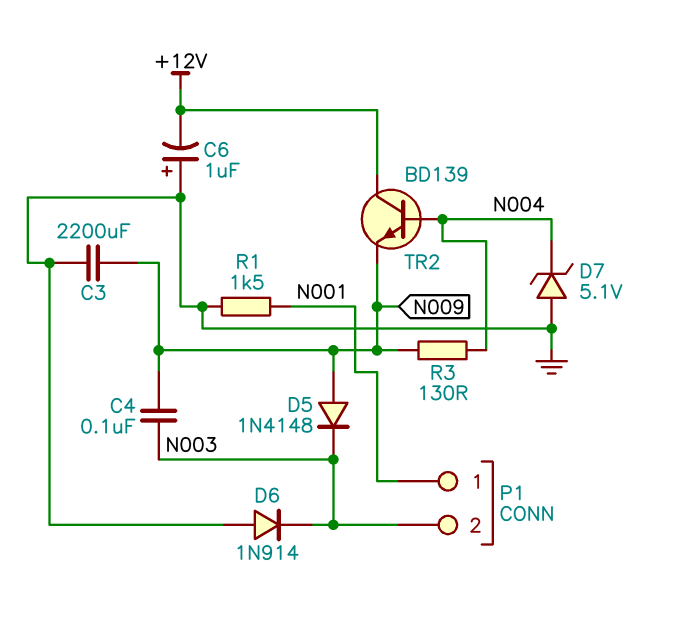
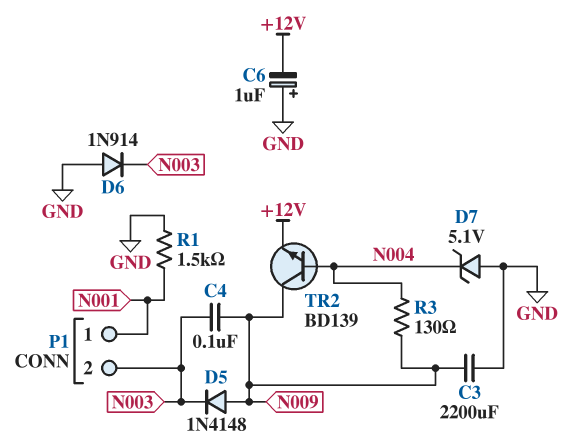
TR2: NPN BD139 (B N004, C +12V, E N009) -> NPN BD139 (B N004, C N009, E +12V)

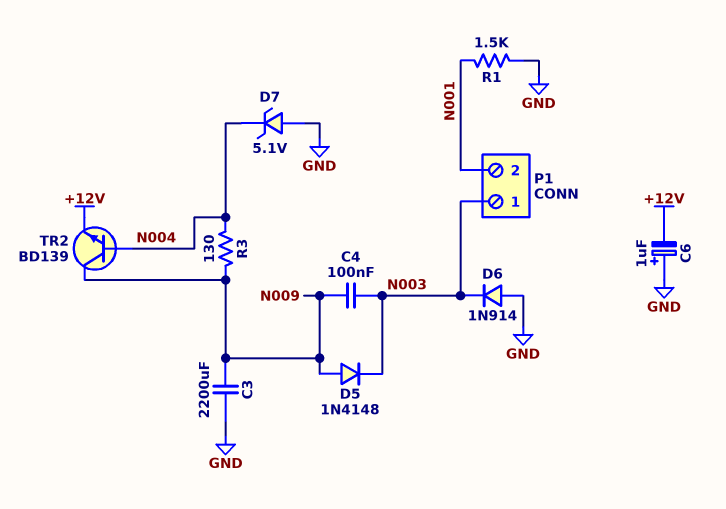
P1 pin 1: N001 -> N003
P1 pin 2: N003 -> N001

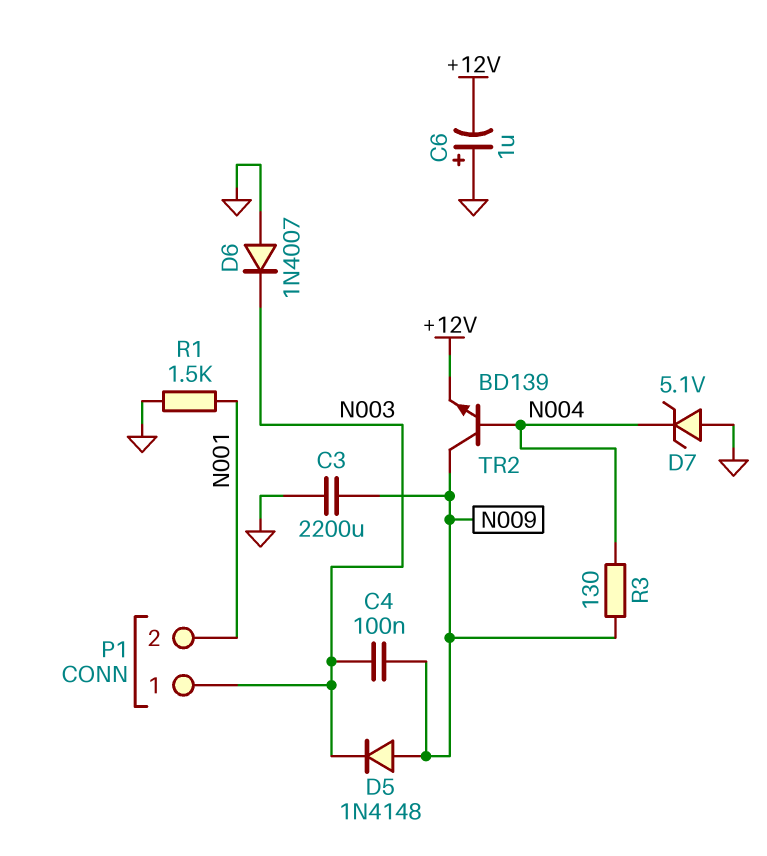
D6: diode 1N914 (A GND, K N003) -> diode 1N4007 (A GND, K N003)

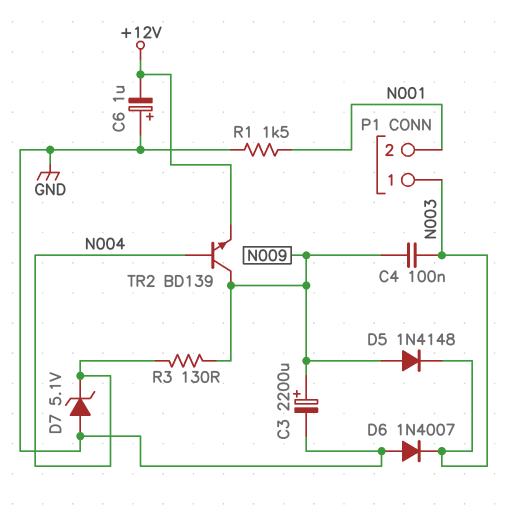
C3: 2200uF (GND, N009) -> 2200uF (plus N009, minus GND)

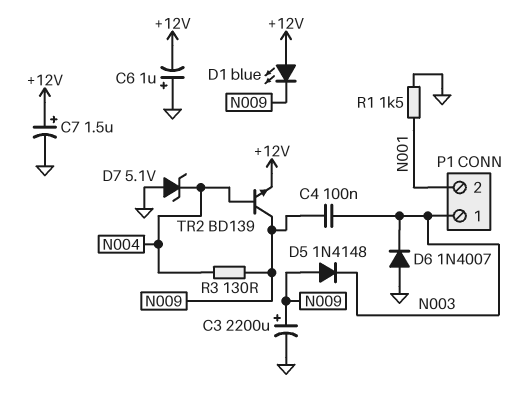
C7: none -> 1.5uF (plus +12V, minus GND)
D1: none -> LED blue (A +12V, K N009)

